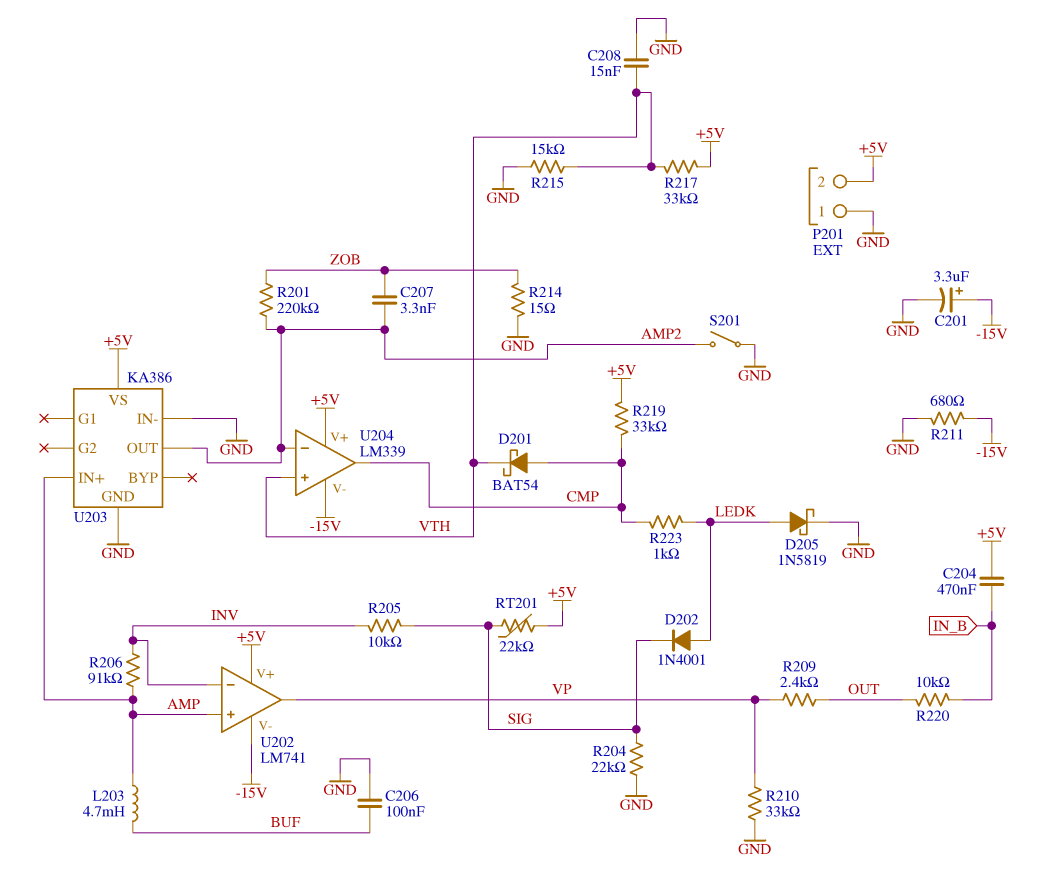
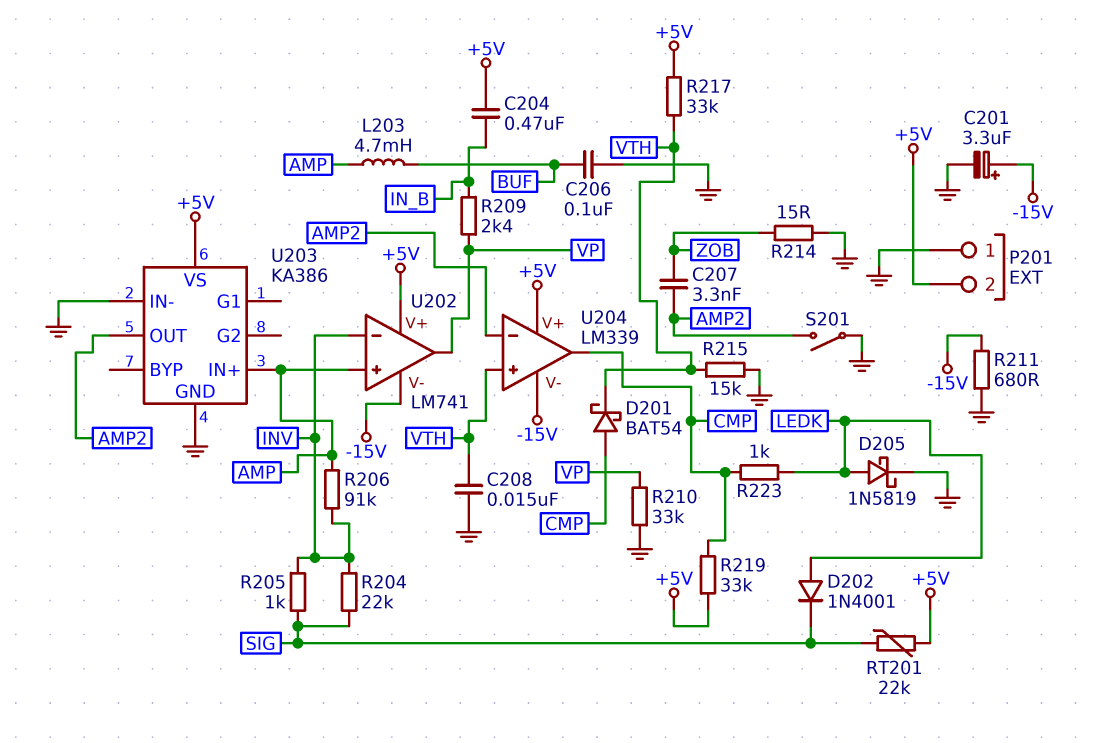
R201: 220k (AMP2, ZOB) -> none
R204: 22k (GND, SIG) -> 22k (INV, SIG)
R205: 10k (INV, SIG) -> 1k (INV, SIG)
R209: 2.4k (OUT, VP) -> 2.4k (IN_B, VP)
R220: 10k (IN_B, OUT) -> none

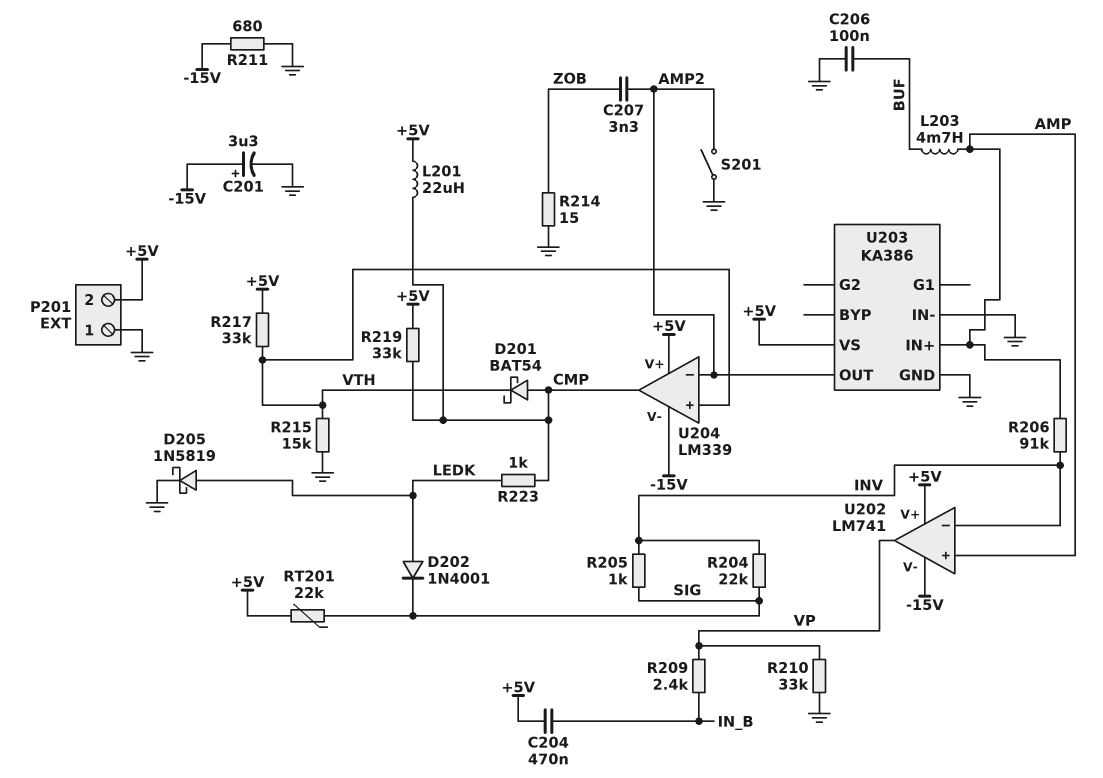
C208: 15nF (GND, VTH) -> none
L201: none -> 22uH (+5V, CMP)

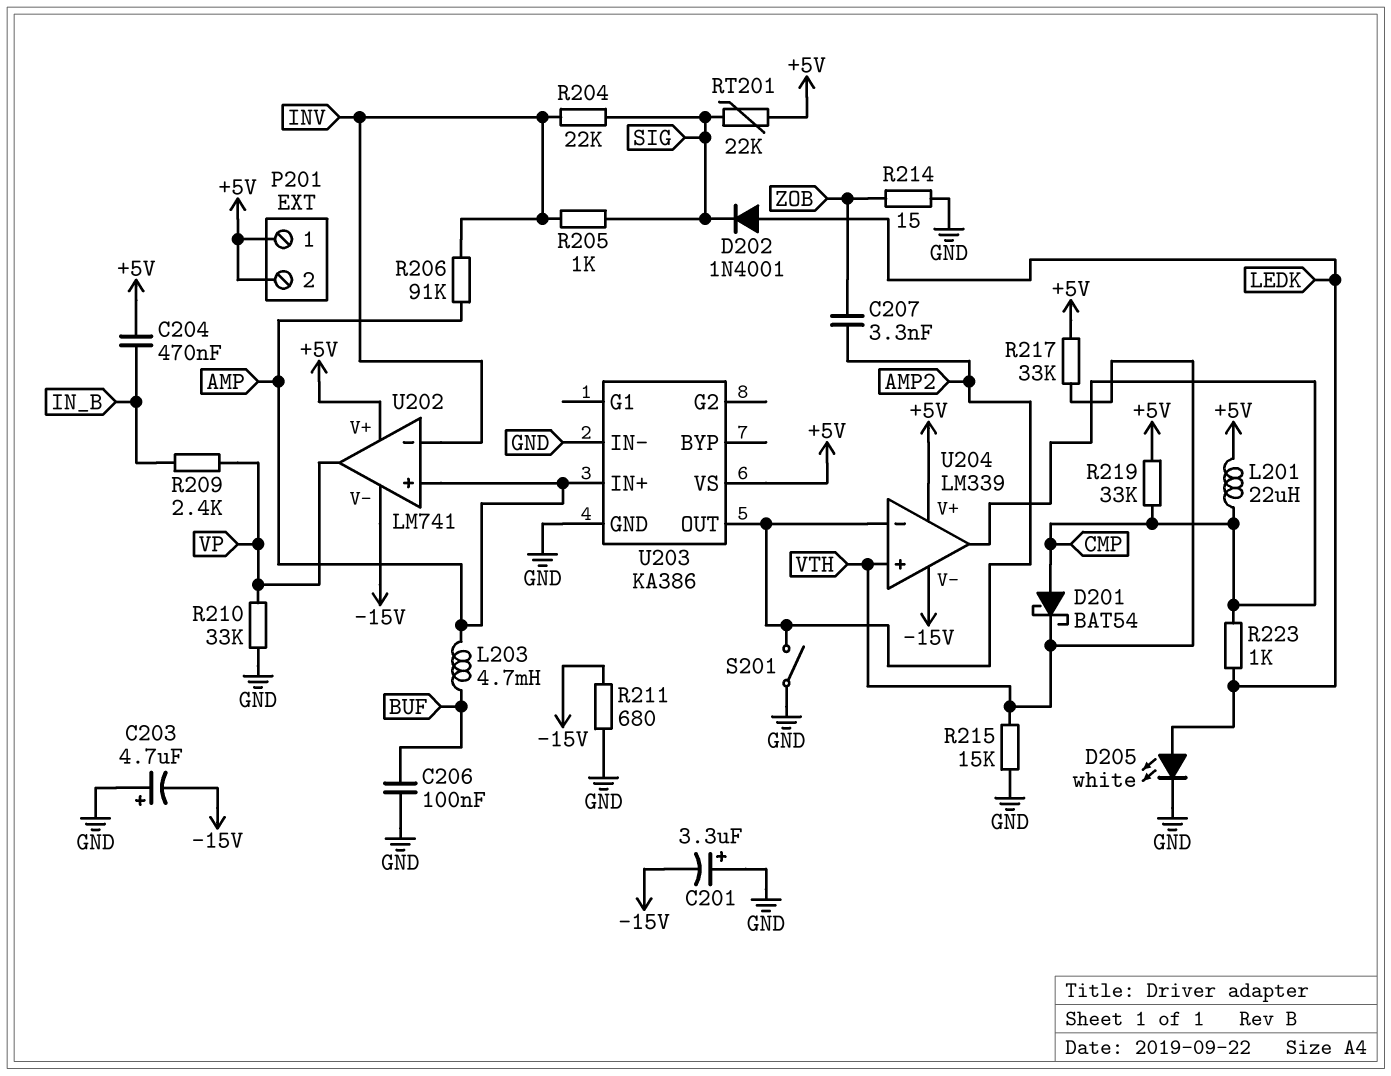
C201: 3.3uF (plus -15V, minus GND) -> 3.3uF (plus GND, minus -15V)
C203: none -> 4.7uF (plus GND, minus -15V)
D205: schottky 1N5819 (A LEDK, K GND) -> LED white (A LEDK, K GND)
P201 pin 1: GND -> +5V

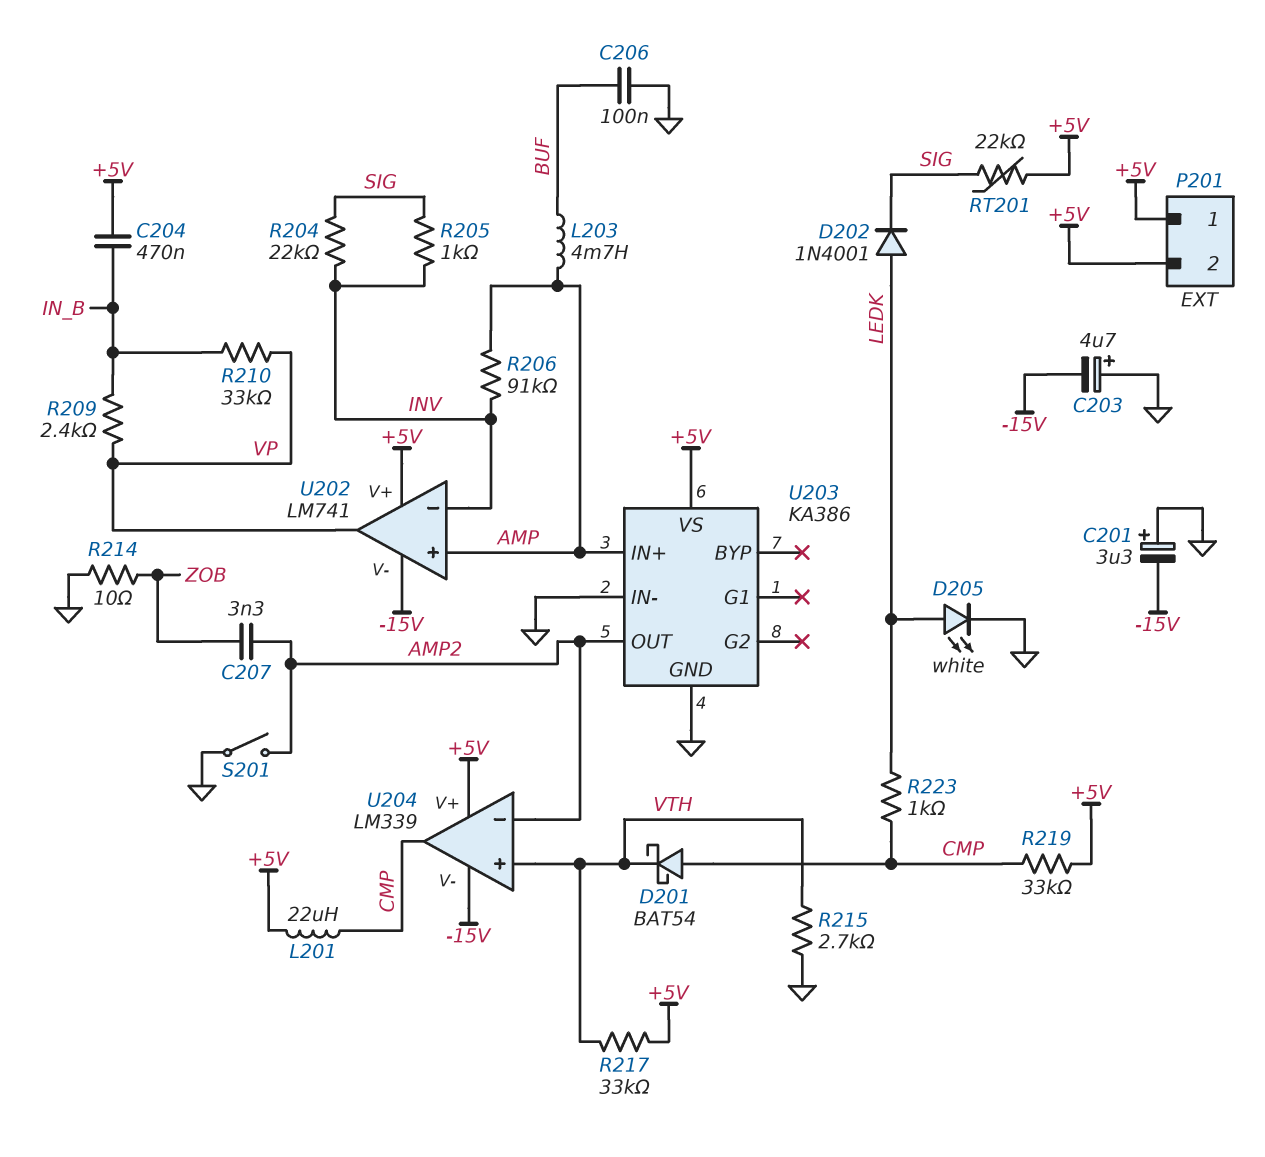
R210: 33k (GND, VP) -> 33k (IN_B, VP)
R211: 680 (-15V, GND) -> none
R214: 15 (GND, ZOB) -> 10 (GND, ZOB)
R215: 15k (GND, VTH) -> 2.7k (GND, VTH)

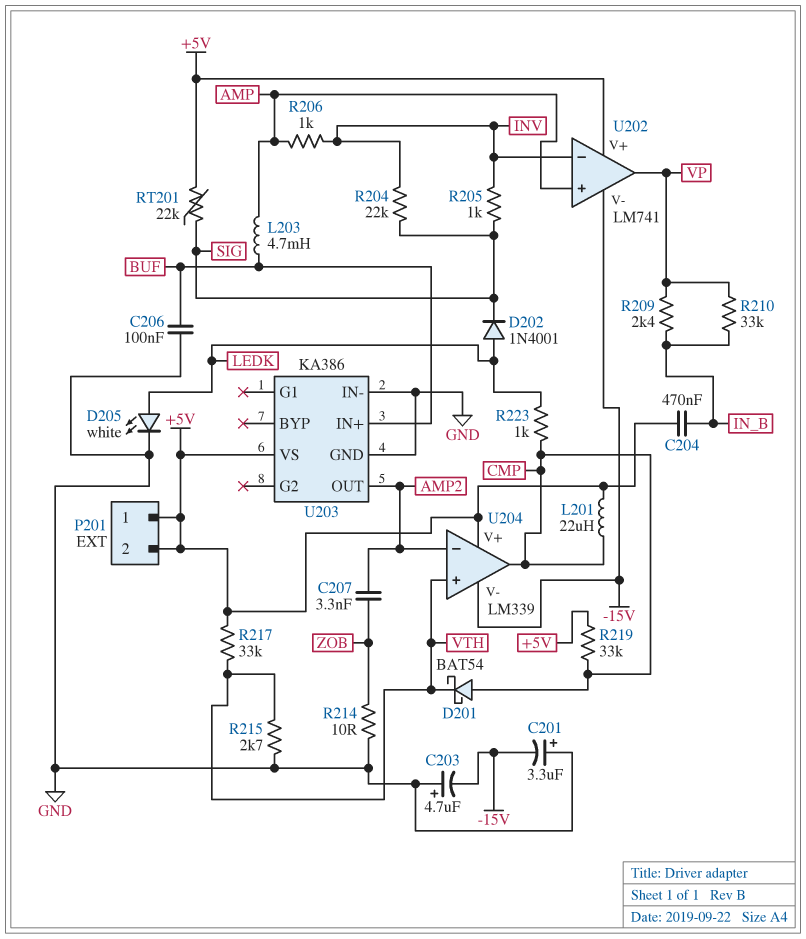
R206: 91k (AMP, INV) -> 1k (AMP, INV)
S201: switch (AMP2, GND) -> none
U203 pin IN+: AMP -> BUF

